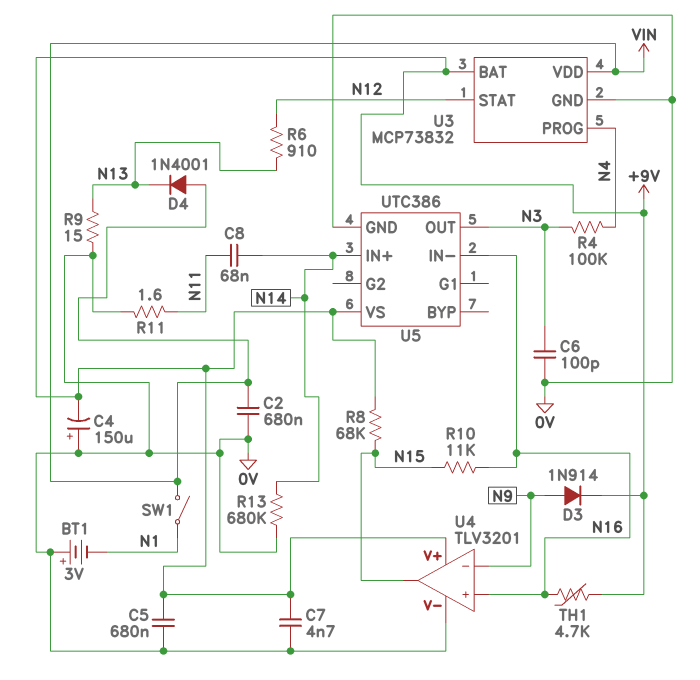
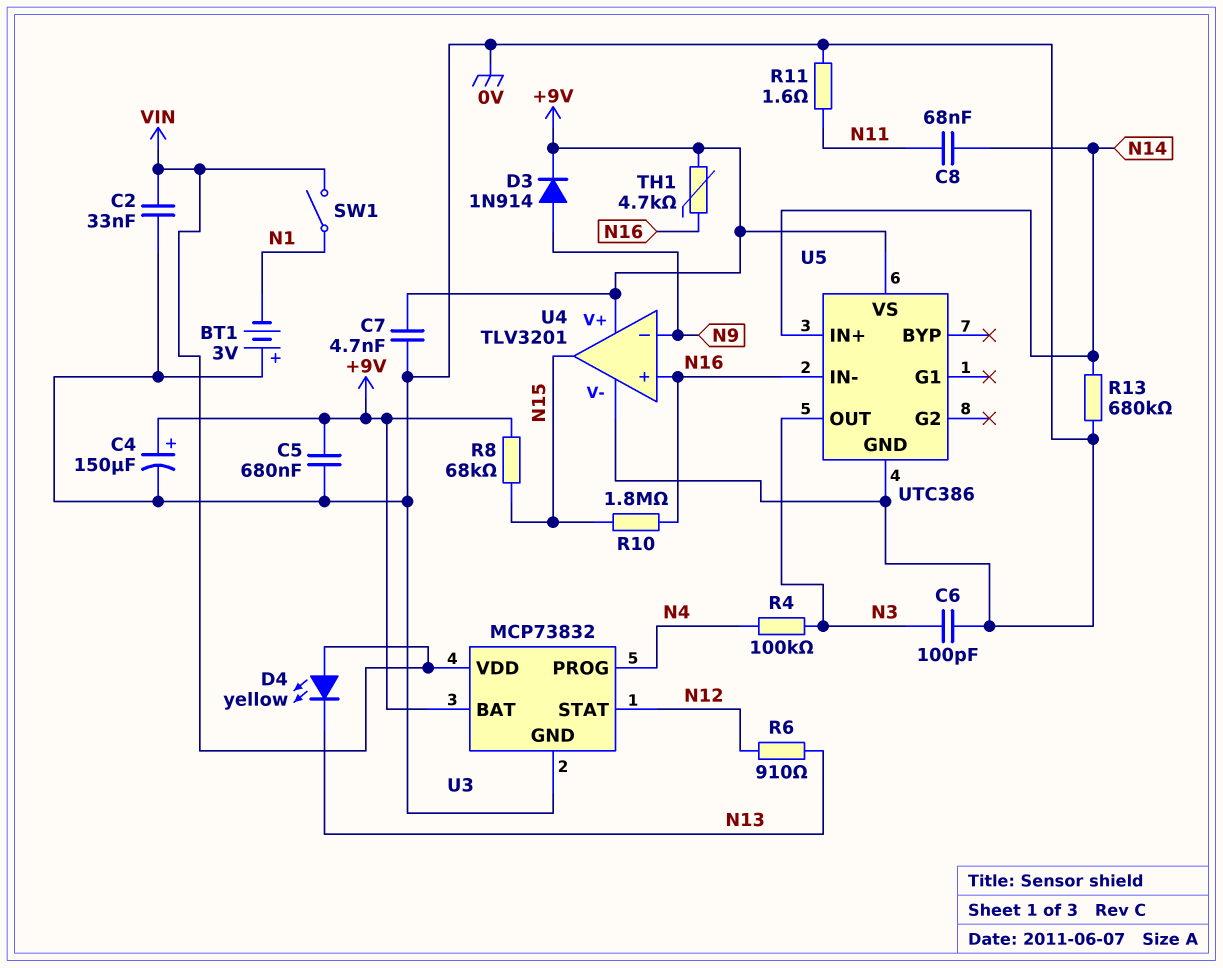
C2: 680nF (0V, VIN) -> 33nF (0V, VIN)
C4: 150uF (plus 0V, minus +9V) -> 150uF (plus +9V, minus 0V)
D4: diode 1N4001 (A VIN, K N13) -> LED yellow (A VIN, K N13)
R9: 15 (0V, N13) -> none
R10: 11k (N15, N16) -> 1.8M (N15, N16)

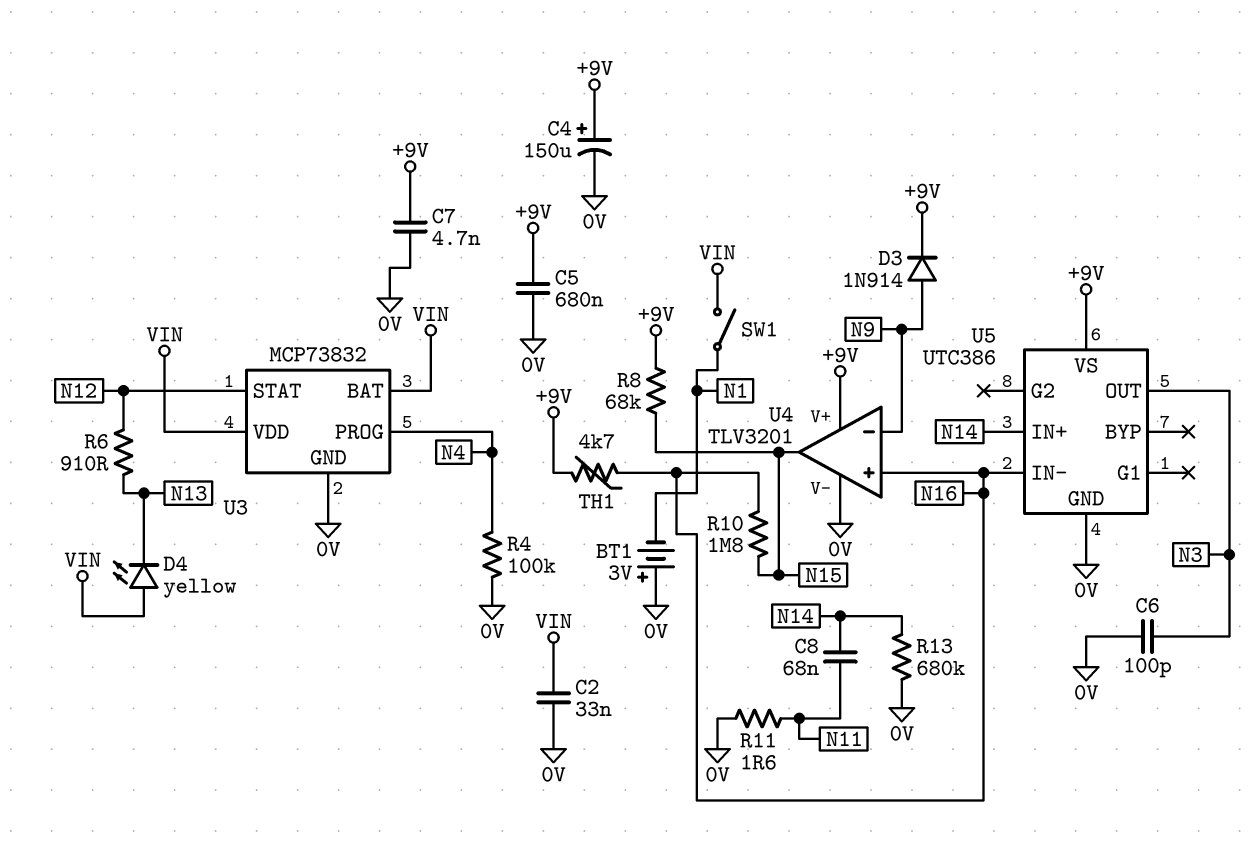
R4: 100k (N3, N4) -> 100k (0V, N4)
U3 pin BAT: +9V -> VIN

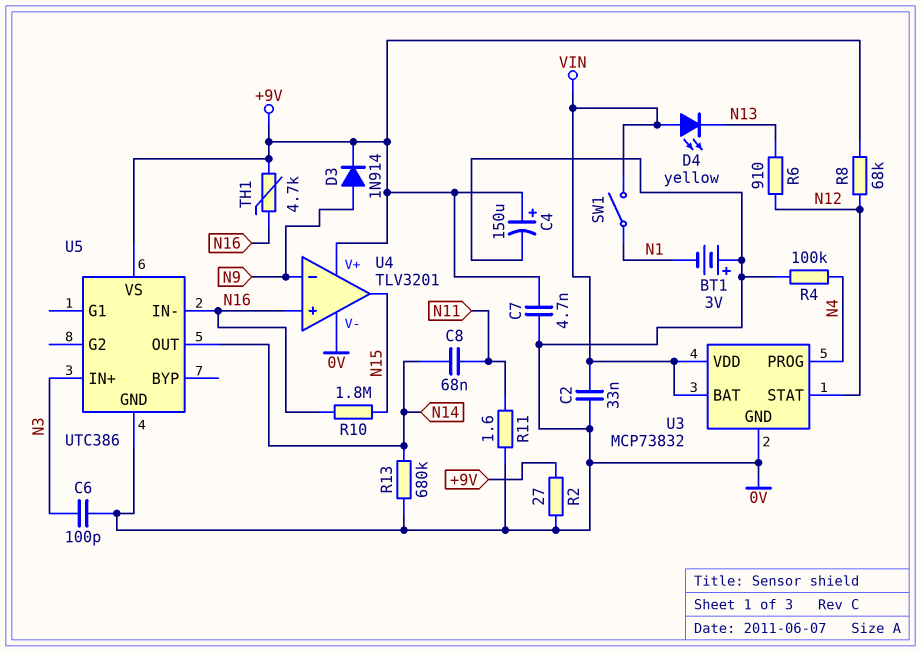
C5: 680nF (+9V, 0V) -> none
R2: none -> 27 (+9V, 0V)
R8: 68k (+9V, N15) -> 68k (+9V, N12)
U5 pin IN+: N14 -> N3
U5 pin OUT: N3 -> N14

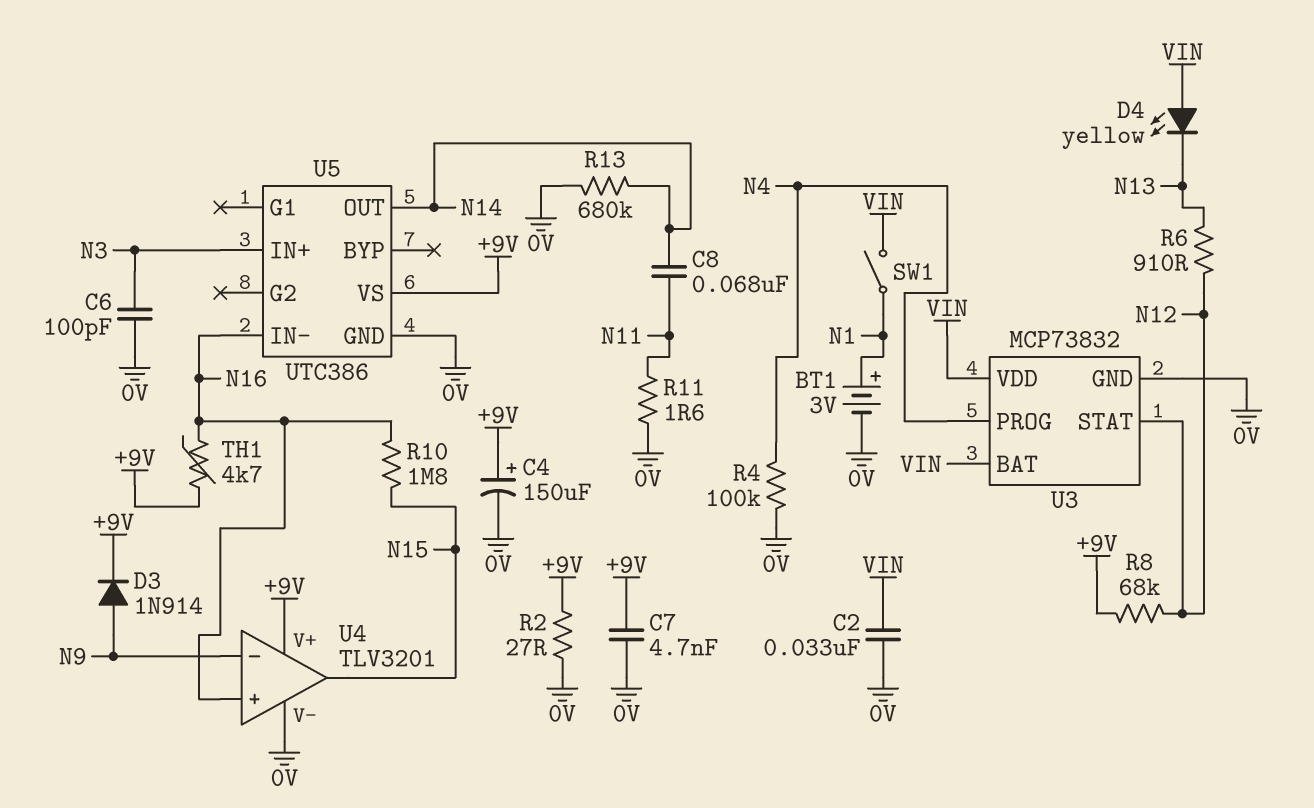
BT1: 3V (plus 0V, minus N1) -> 3V (plus N1, minus 0V)

